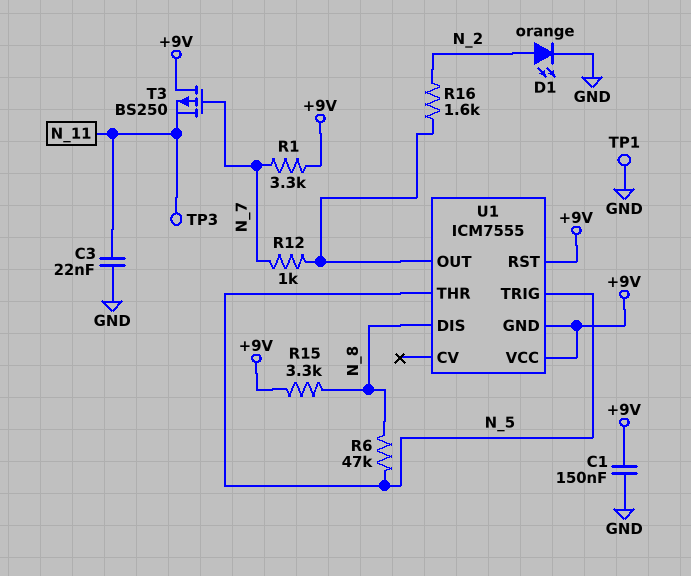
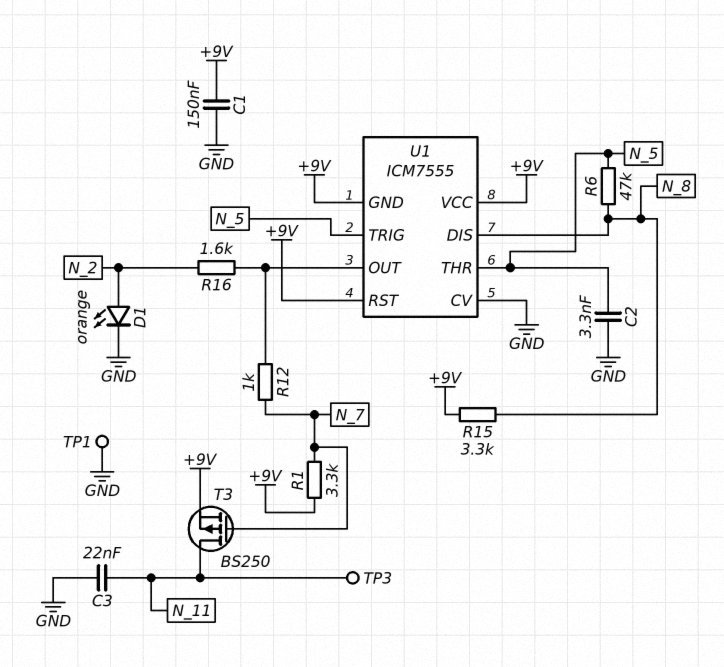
C2: none -> 3.3nF (GND, N_5)
T3: PMOS BS250 (G N_7, D +9V, S N_11) -> PMOS BS250 (G N_7, D N_11, S +9V)
U1 pin CV: none -> GND

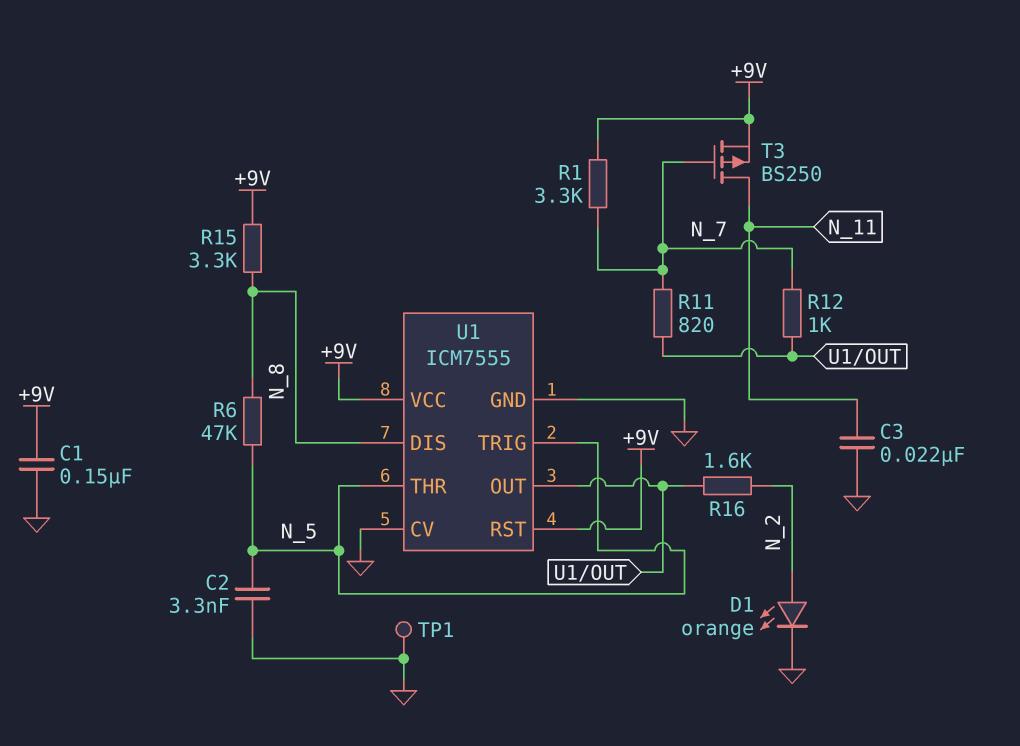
R11: none -> 820 (N_7, U1/OUT)
TP3: test point (N_11) -> none
U1 pin GND: +9V -> GND

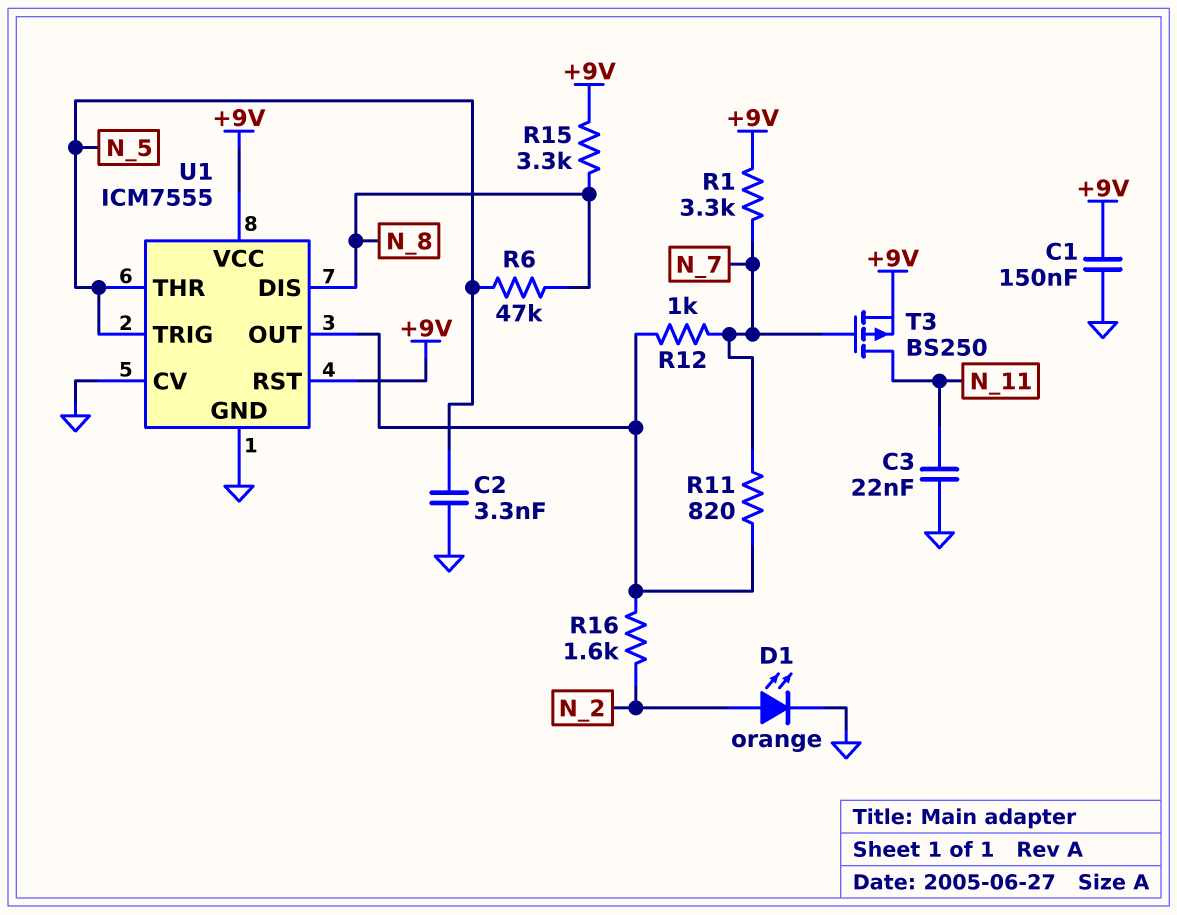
TP1: test point (GND) -> none

